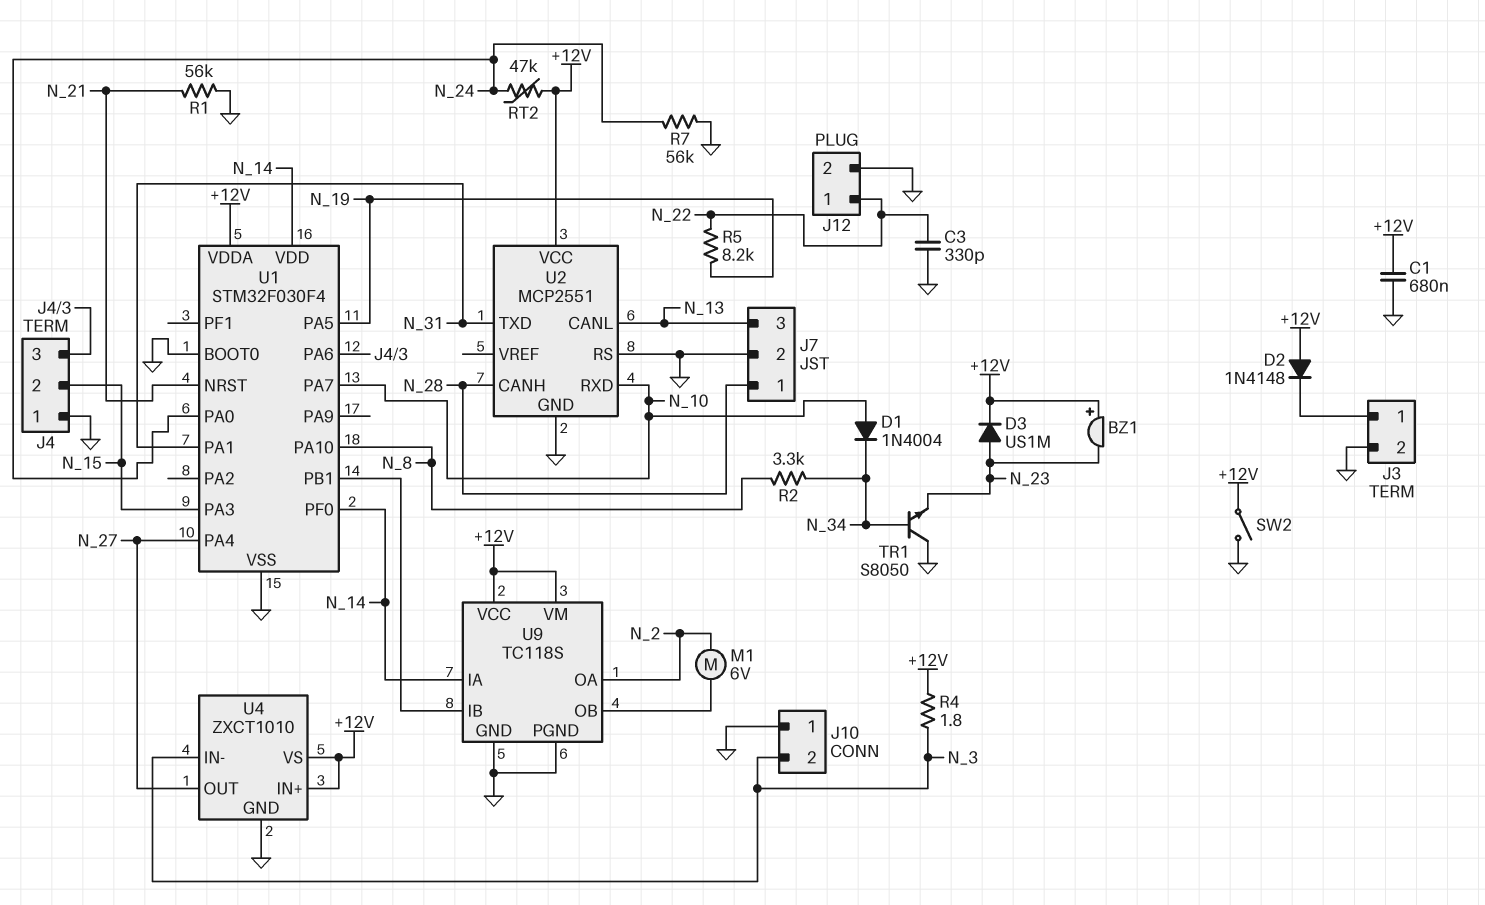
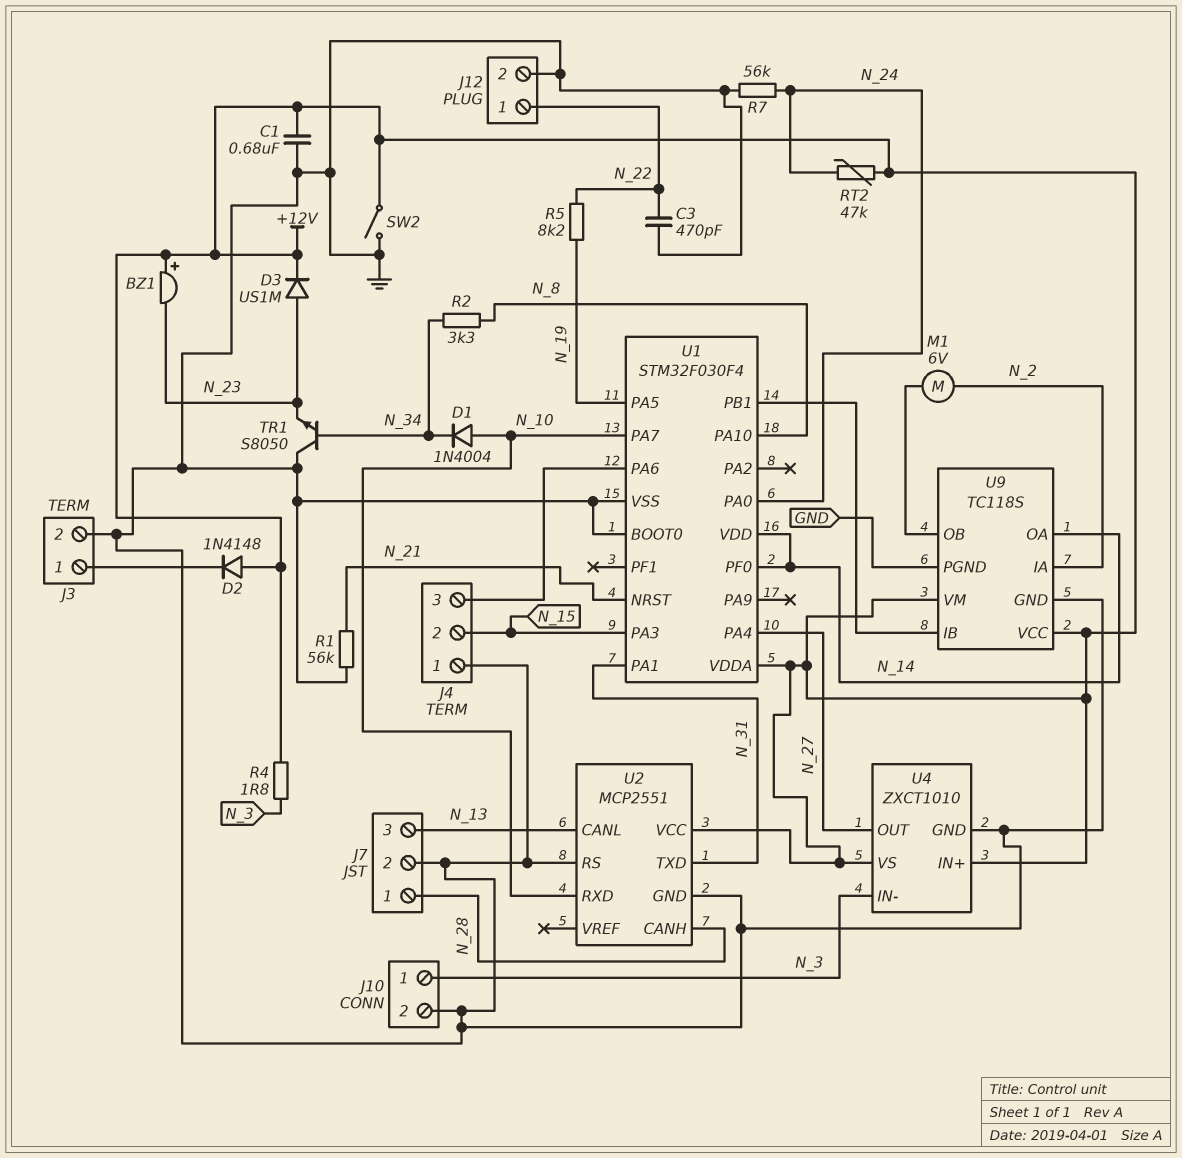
C3: 330pF (GND, N_22) -> 470pF (GND, N_22)
J10 pin 1: GND -> N_3
J10 pin 2: N_3 -> GND
U9 pin IA: N_14 -> N_2
U9 pin OA: N_2 -> N_14

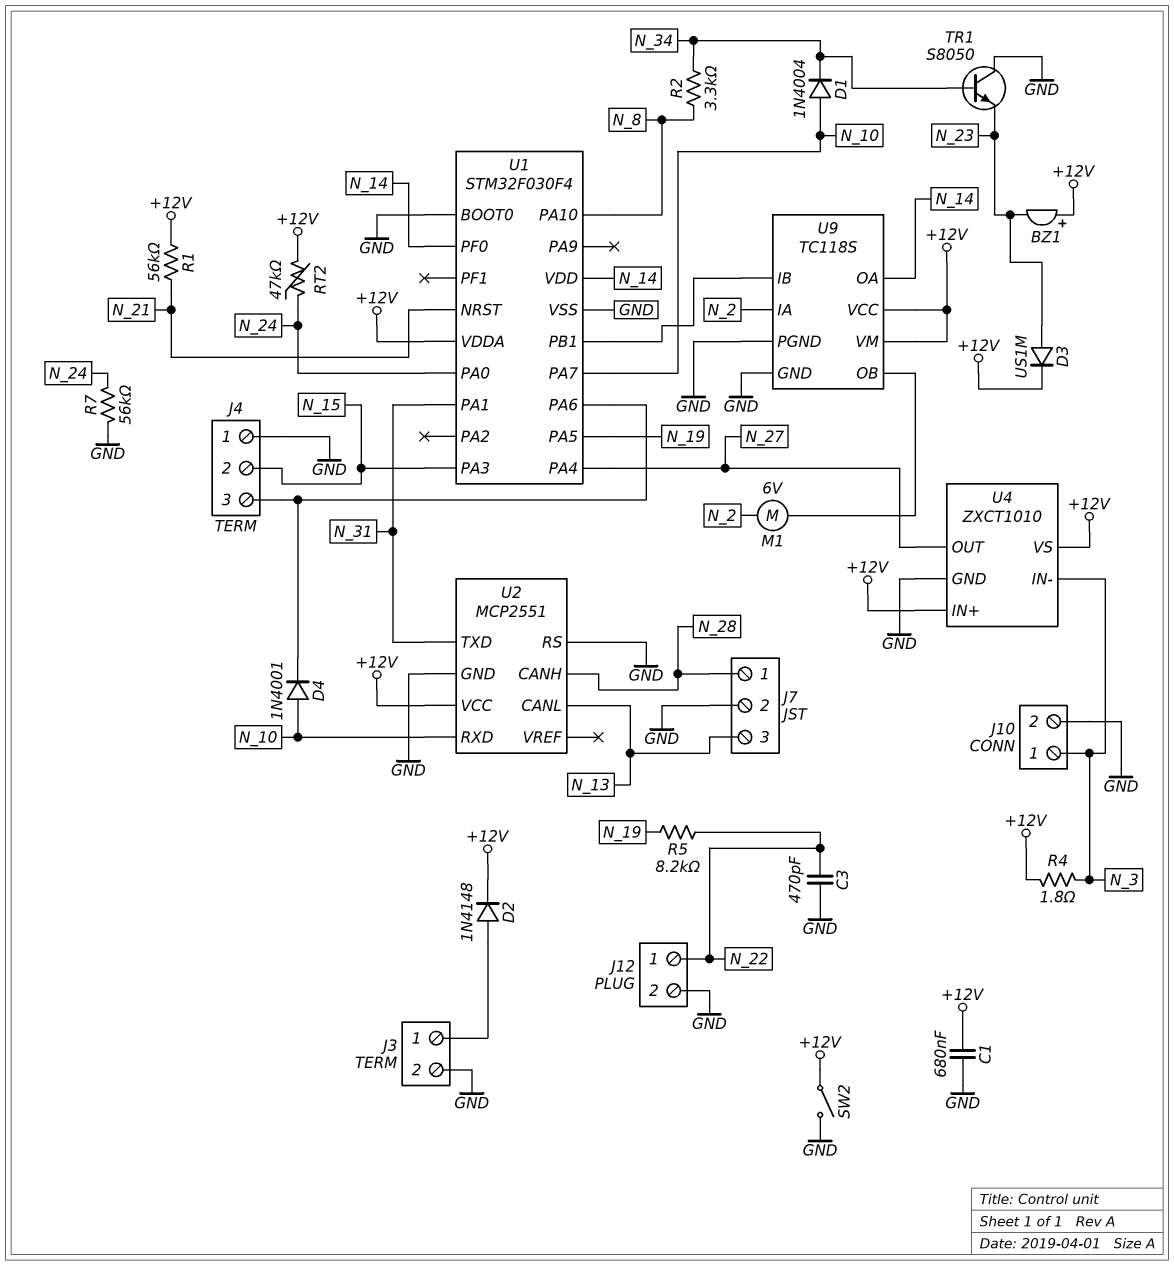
D2: diode 1N4148 (A +12V, K J3/1) -> diode 1N4148 (A J3/1, K +12V)
D4: none -> diode 1N4001 (A N_10, K J4/3)
R1: 56k (GND, N_21) -> 56k (+12V, N_21)

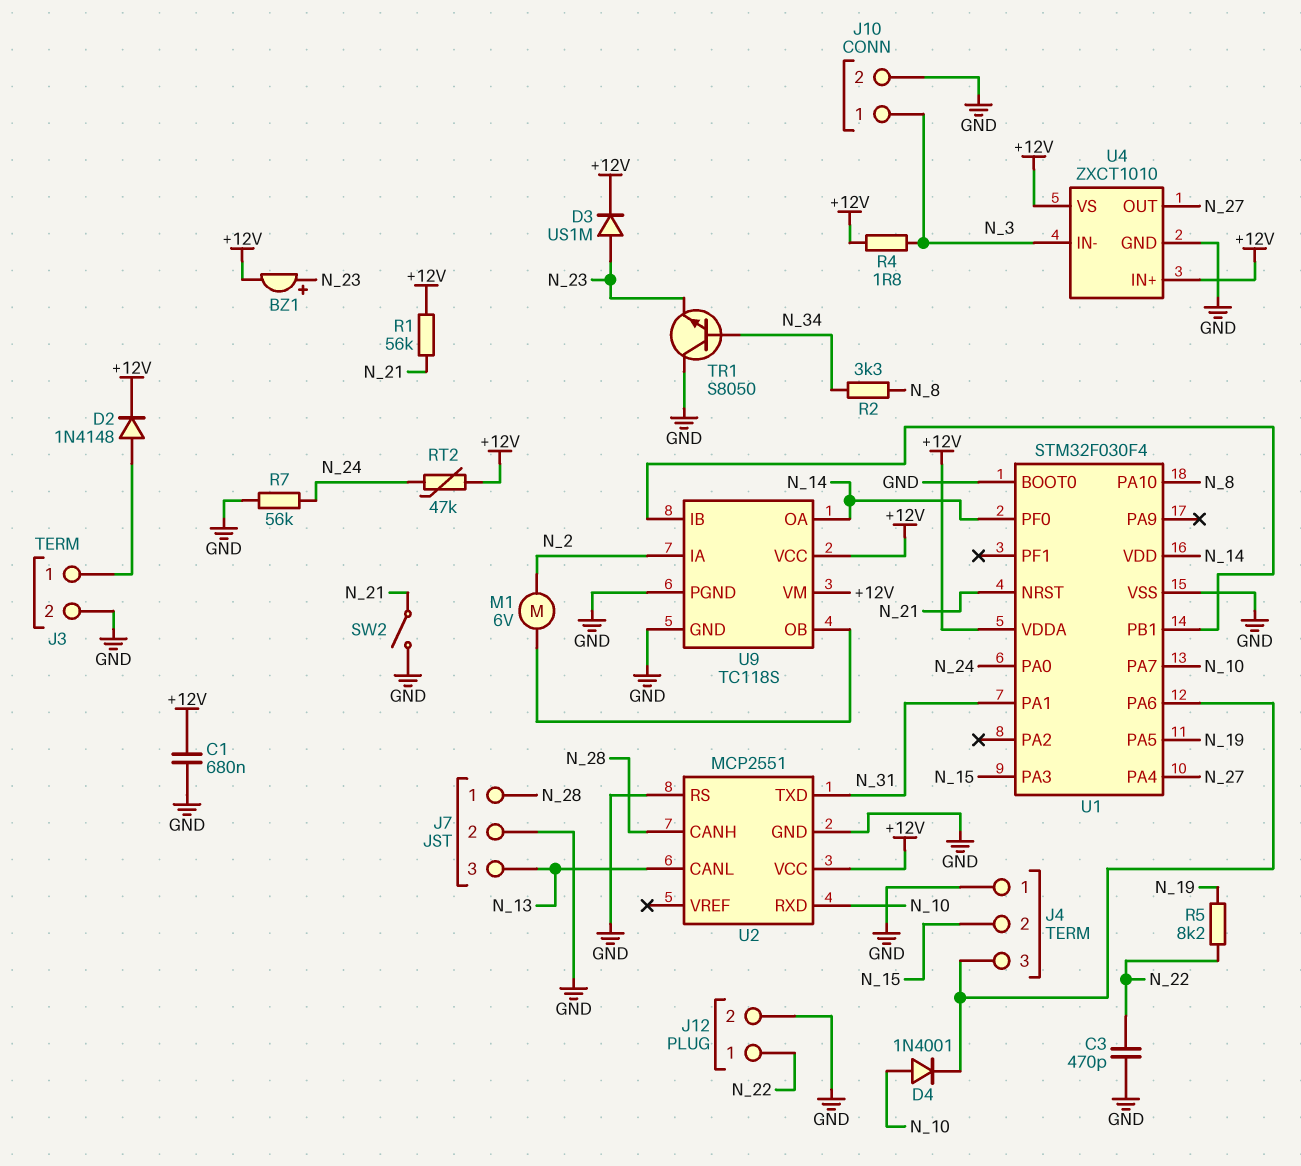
BZ1: buzzer (plus +12V, minus N_23) -> buzzer (plus N_23, minus +12V)
D1: diode 1N4004 (A N_10, K N_34) -> none
SW2: switch (+12V, GND) -> switch (GND, N_21)

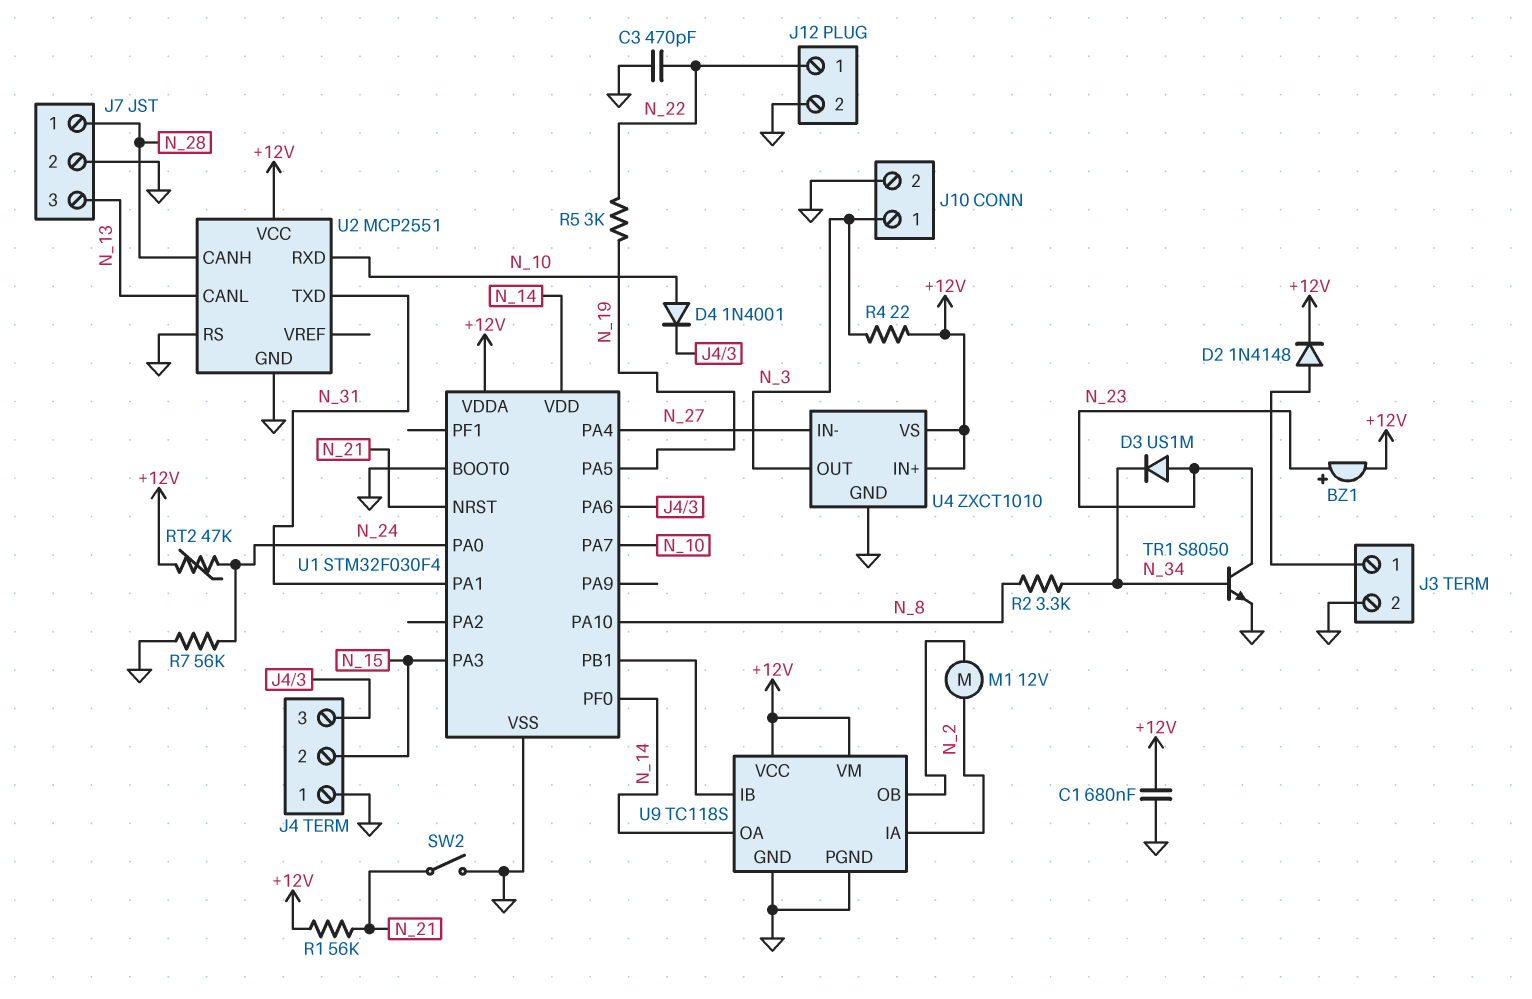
D3: diode US1M (A N_23, K +12V) -> diode US1M (A N_23, K N_34)
M1: motor 6V (N_2, U9/OB) -> motor 12V (N_2, U9/OB)
R4: 1.8 (+12V, N_3) -> 22 (+12V, N_3)
R5: 8.2k (N_19, N_22) -> 3k (N_19, N_22)
TR1: NPN S8050 (B N_34, C GND, E N_23) -> NPN S8050 (B N_34, C N_23, E GND)
U4 pin IN-: N_3 -> N_27
U4 pin OUT: N_27 -> N_3

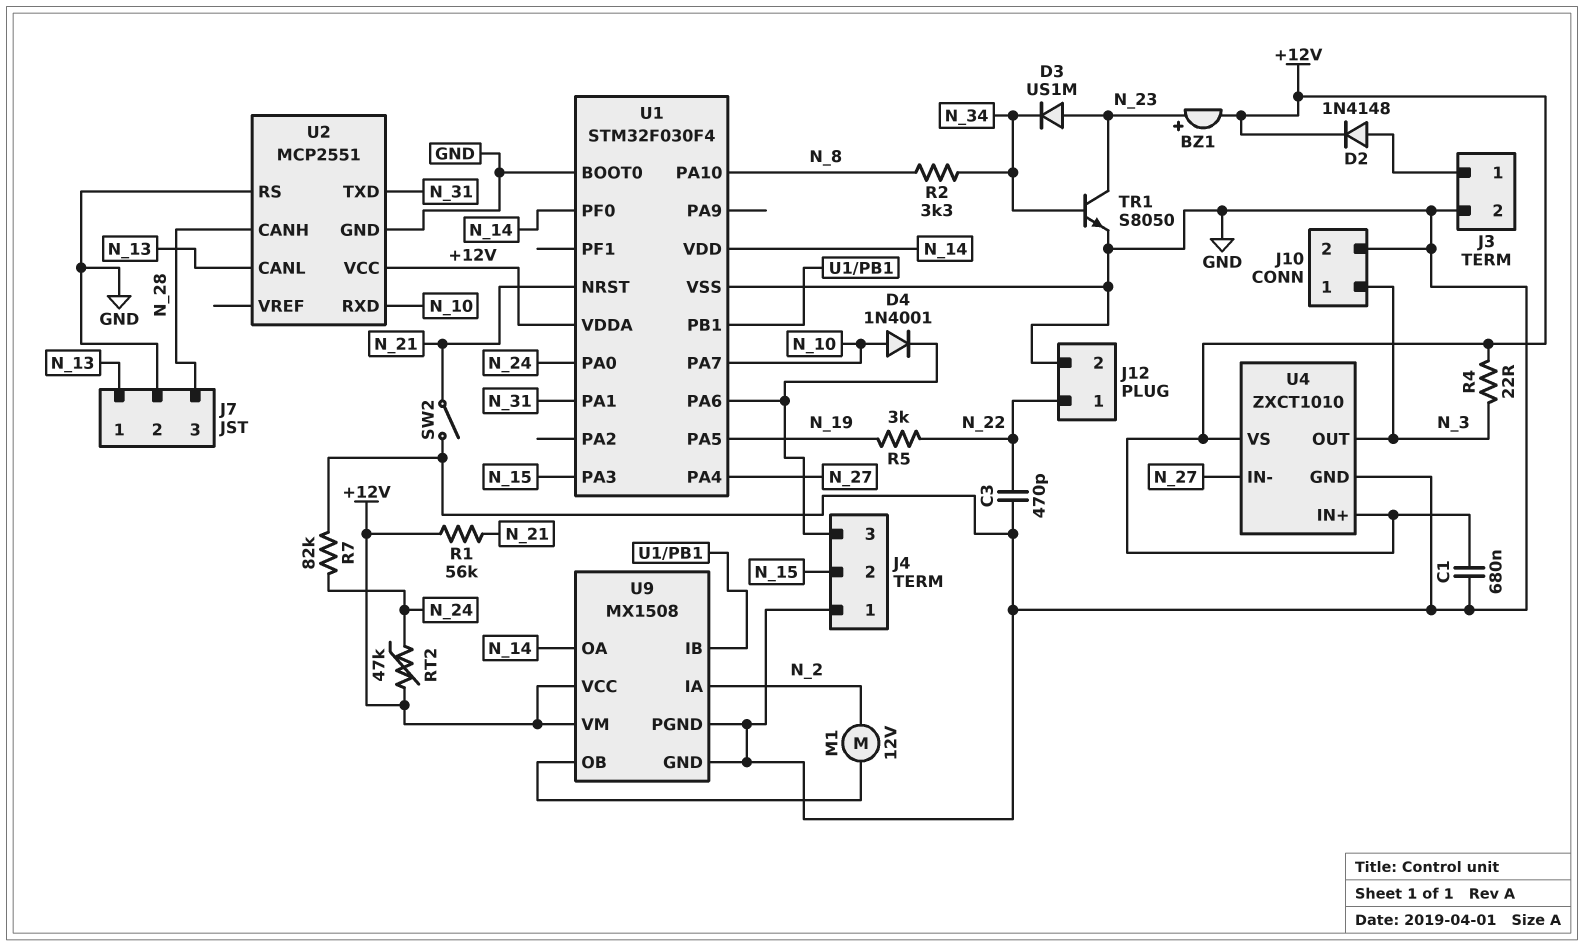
J7 pin 1: N_28 -> N_13
J7 pin 3: N_13 -> N_28
R7: 56k (GND, N_24) -> 82k (GND, N_24)
U9: TC118S -> MX1508

